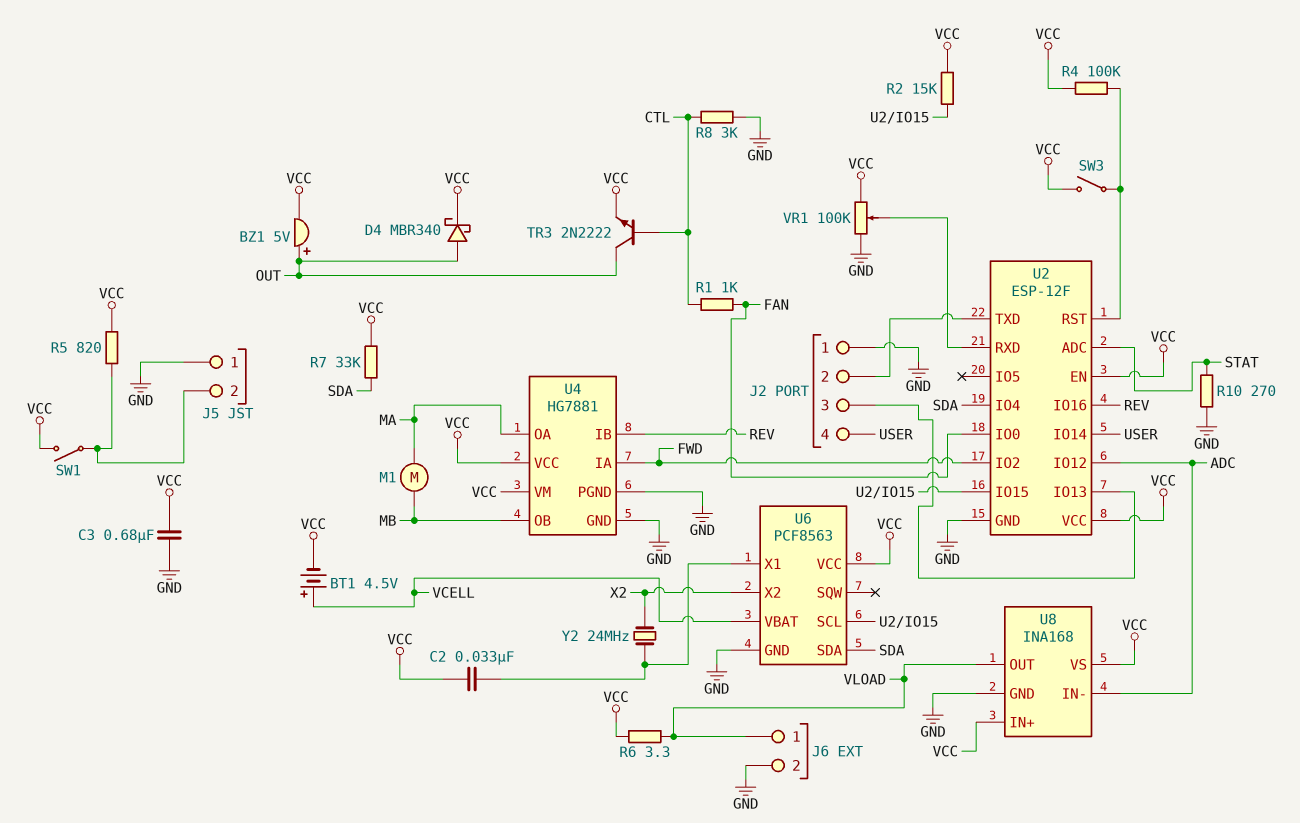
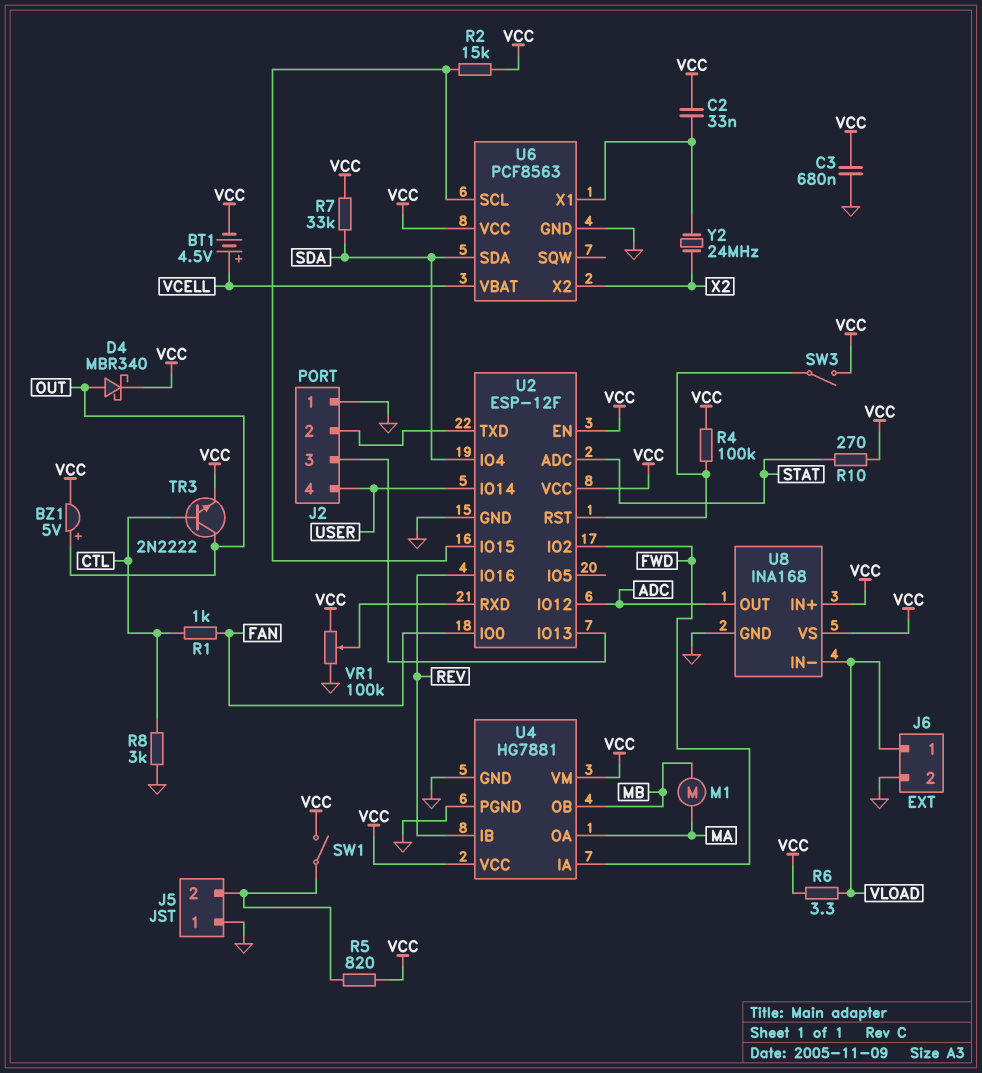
R10: 270 (GND, STAT) -> 270 (STAT, VCC)
U8 pin IN-: ADC -> VLOAD
U8 pin OUT: VLOAD -> ADC

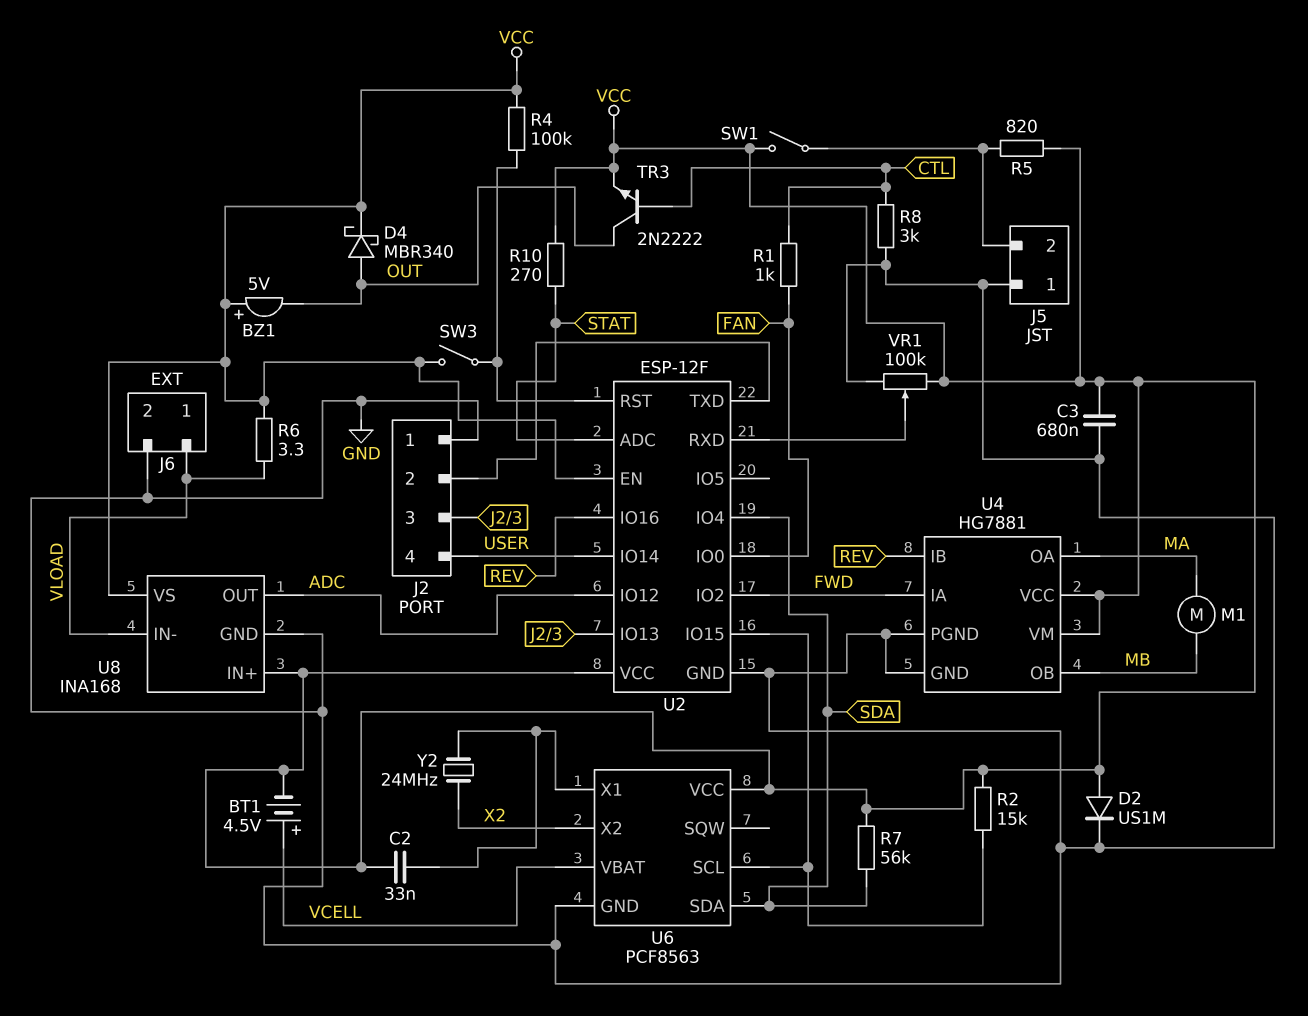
BZ1: buzzer 5V (plus OUT, minus VCC) -> buzzer 5V (plus VCC, minus OUT)
D2: none -> diode US1M (A VCC, K GND)
R7: 33k (SDA, VCC) -> 56k (SDA, VCC)

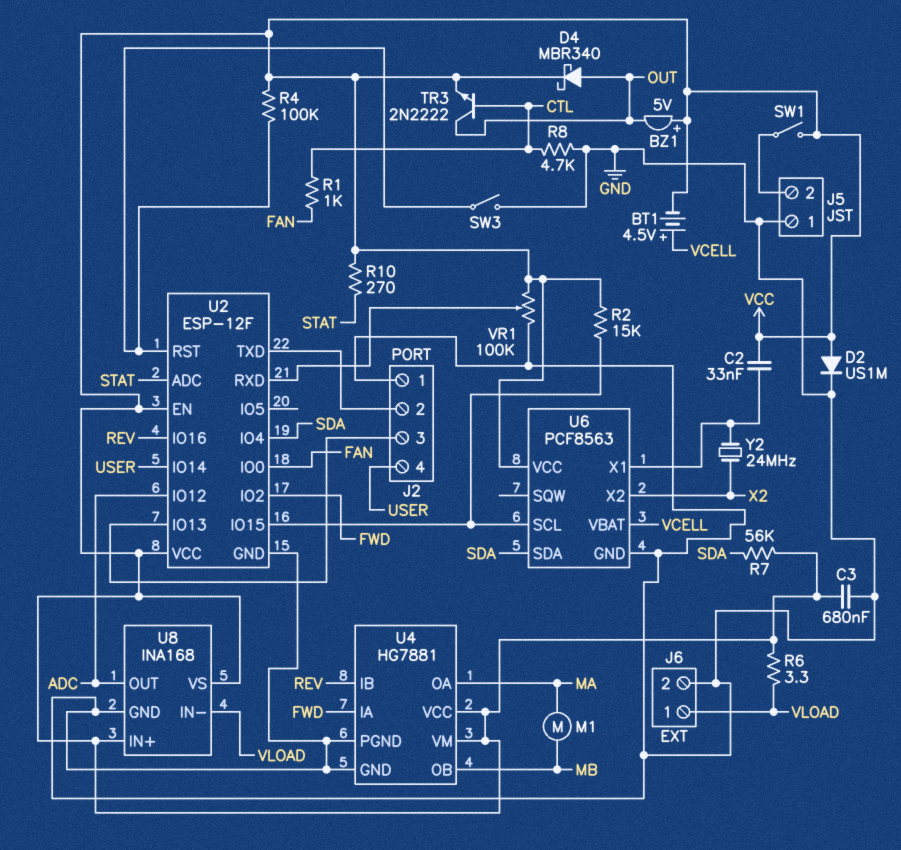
R5: 820 (J5/2, VCC) -> none
R8: 3k (CTL, GND) -> 4.7k (CTL, GND)
SW3: switch (U2/RST, VCC) -> switch (GND, U2/RST)

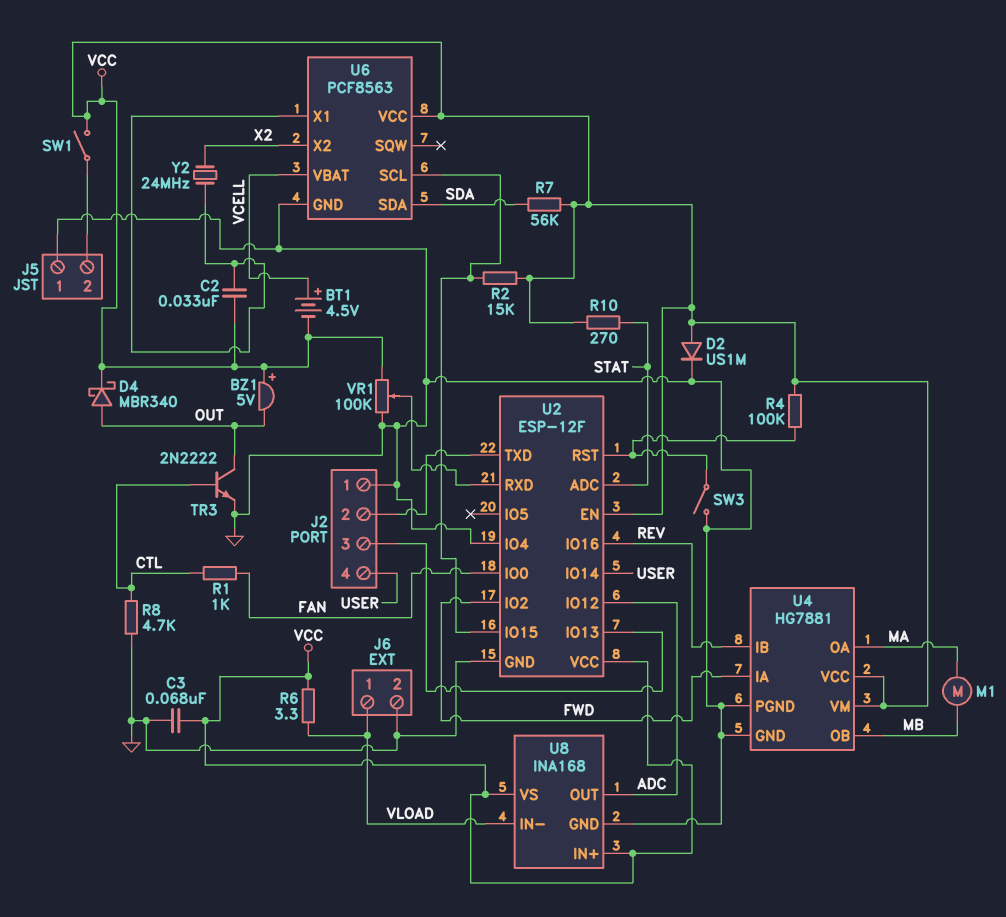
C3: 680nF (GND, VCC) -> 68nF (GND, VCC)
TR3: NPN 2N2222 (B CTL, C OUT, E VCC) -> NPN 2N2222 (B CTL, C OUT, E GND)
U2 pin IO4: SDA -> GND

